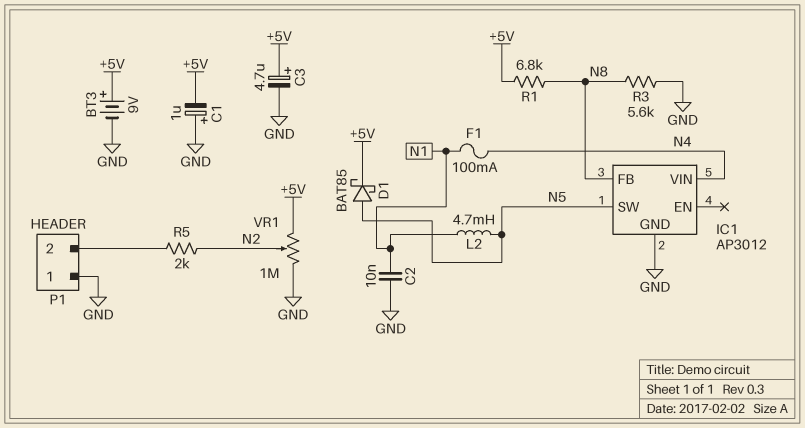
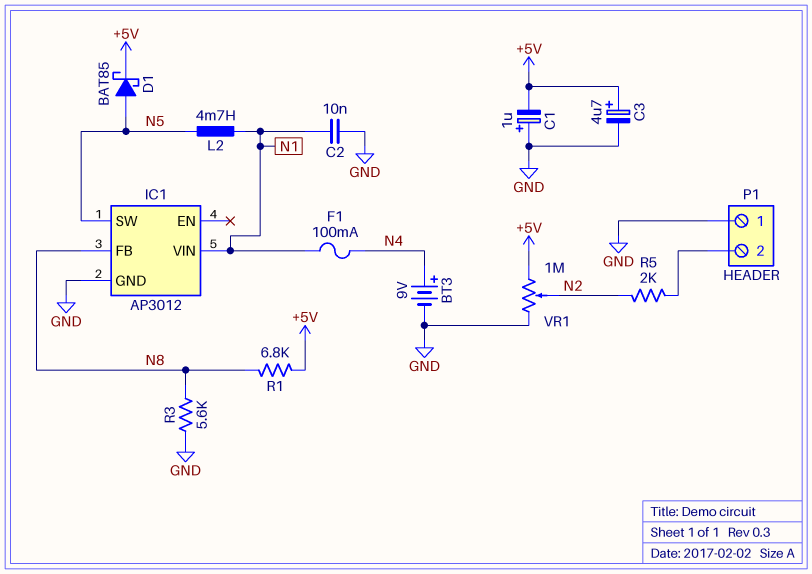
BT3: 9V (plus +5V, minus GND) -> 9V (plus N4, minus GND)
IC1 pin VIN: N4 -> N1

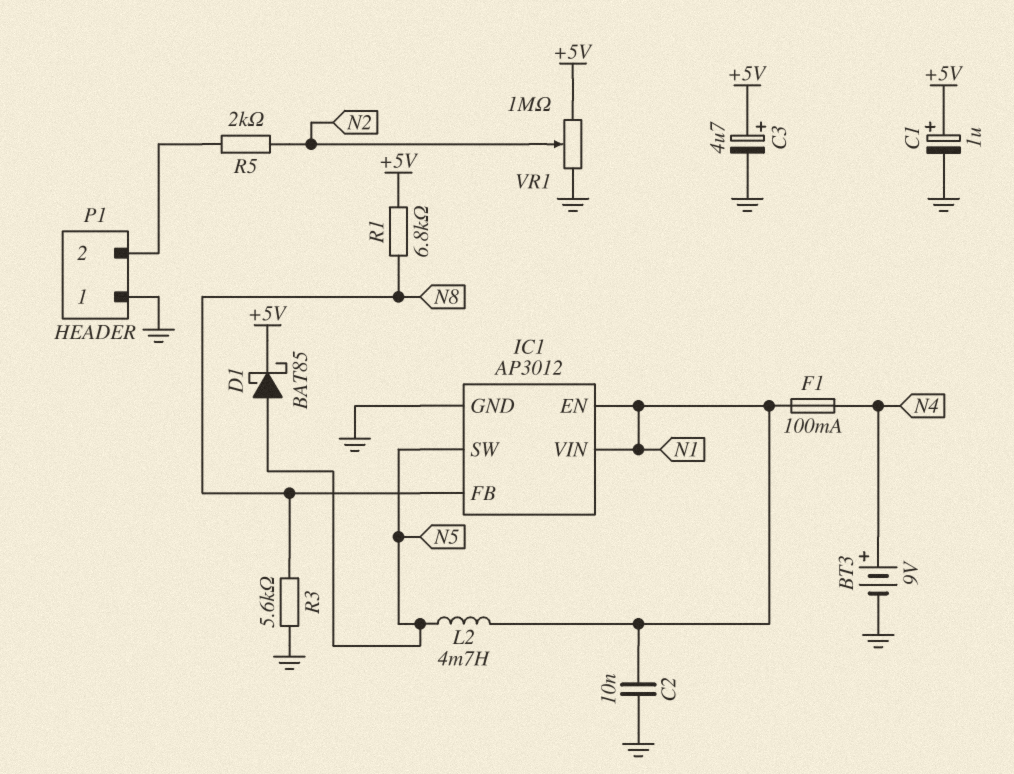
C1: 1uF (plus GND, minus +5V) -> 1uF (plus +5V, minus GND)
IC1 pin EN: none -> N1

